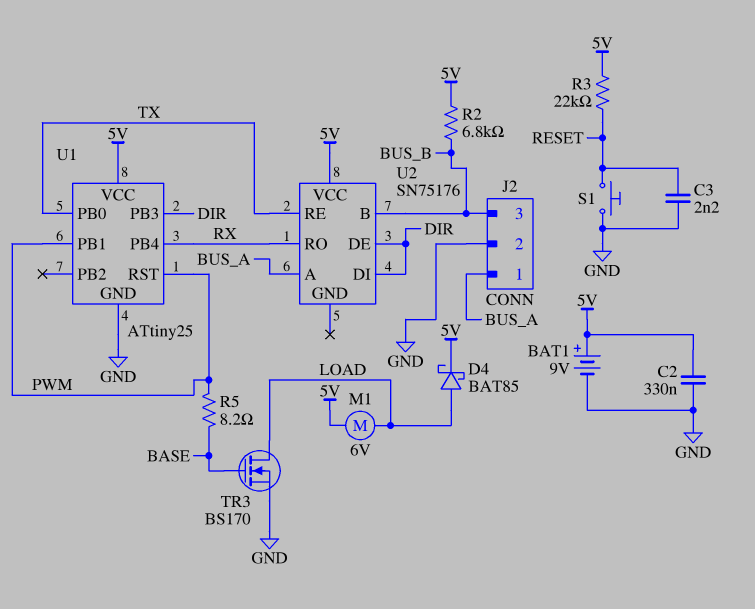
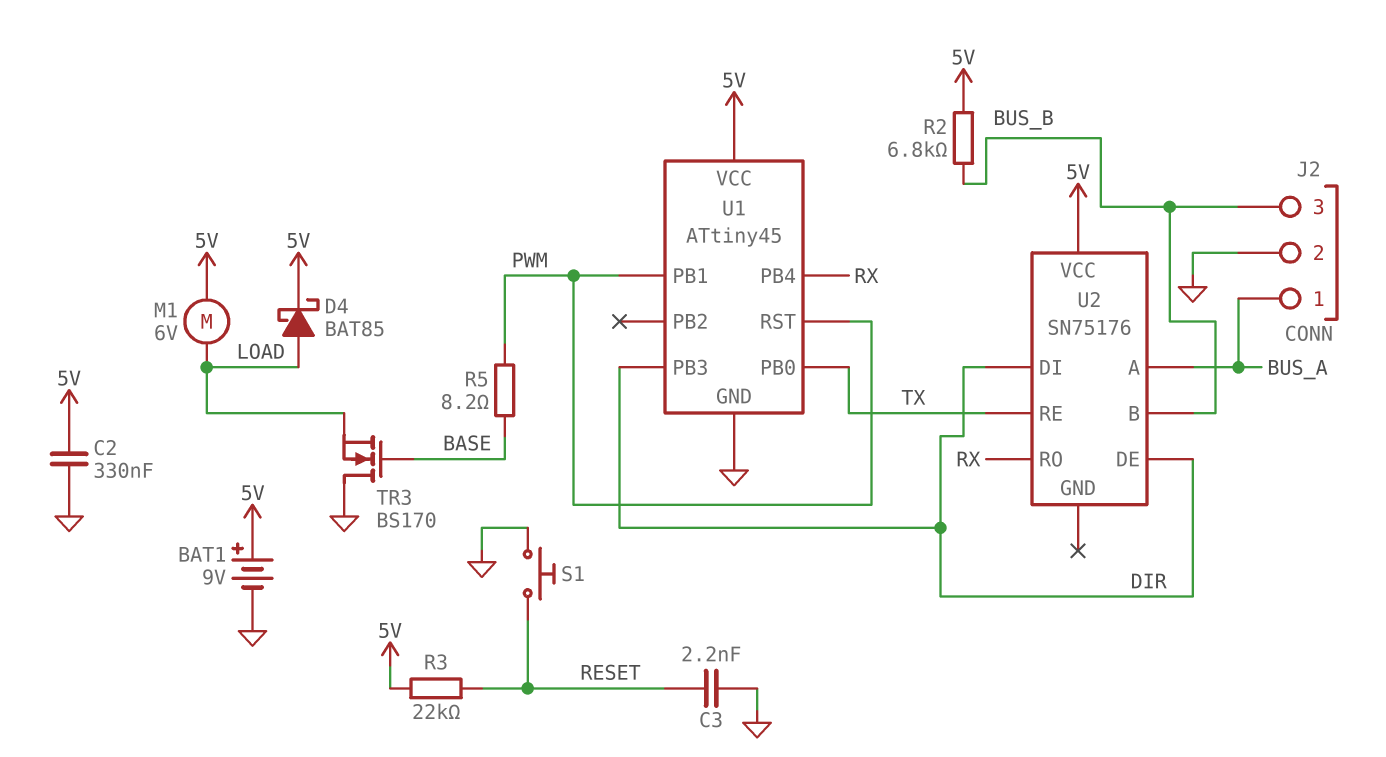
TR3: NMOS BS170 (G BASE, D LOAD, S GND) -> NMOS BS170 (G BASE, D GND, S LOAD)
U1: ATtiny25 -> ATtiny45

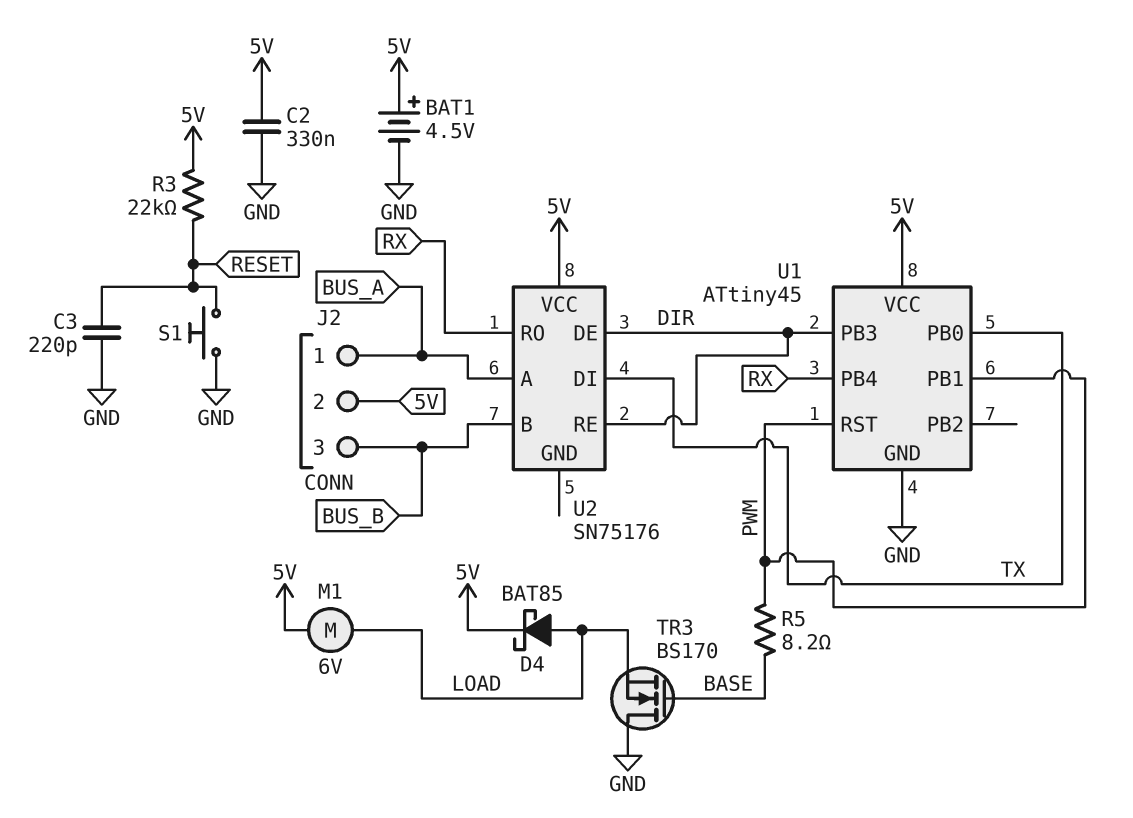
BAT1: 9V (plus 5V, minus GND) -> 4.5V (plus 5V, minus GND)
C3: 2.2nF (GND, RESET) -> 220pF (GND, RESET)
J2 pin 2: GND -> 5V
R2: 6.8k (5V, BUS_B) -> none
U2 pin DI: DIR -> TX
U2 pin RE: TX -> DIR

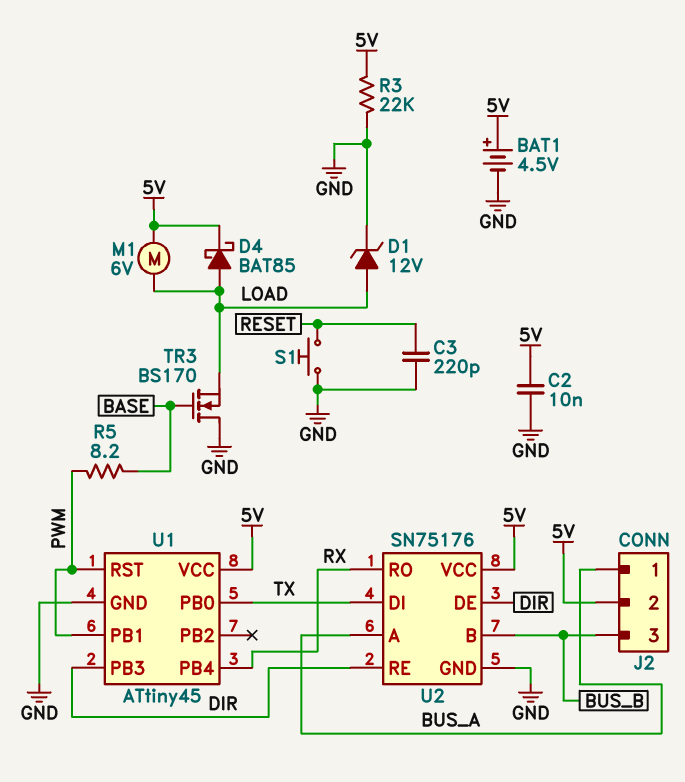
C2: 330nF (5V, GND) -> 10nF (5V, GND)
D1: none -> zener 12V (A LOAD, K GND)
R3: 22k (5V, RESET) -> 22k (5V, GND)
U2 pin GND: none -> GND

